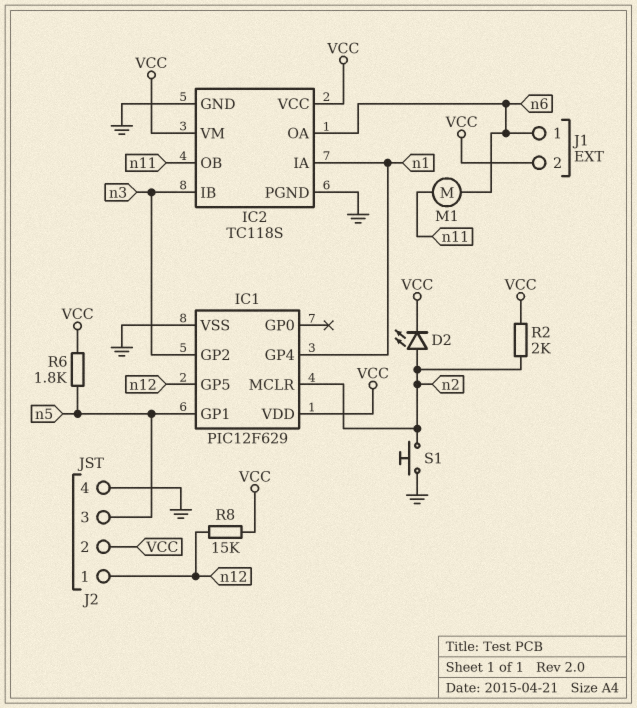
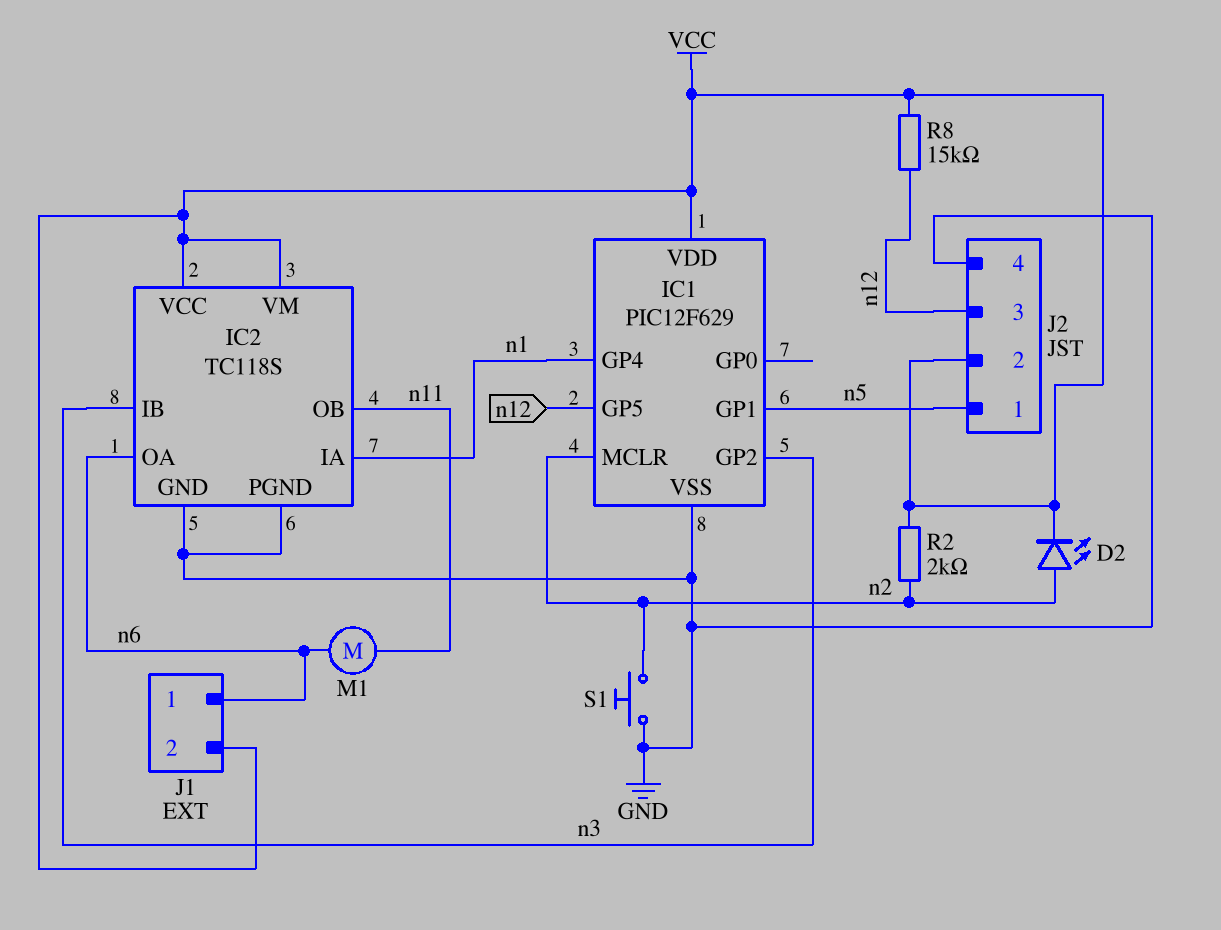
J2 pin 1: n12 -> n5
J2 pin 3: n5 -> n12
R6: 1.8k (VCC, n5) -> none

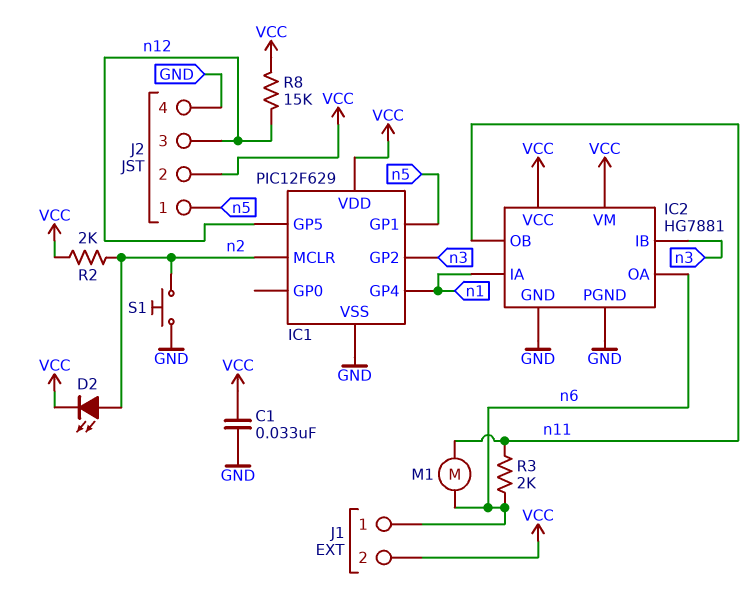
C1: none -> 33nF (GND, VCC)
IC2: TC118S -> HG7881
R3: none -> 2k (n6, n11)

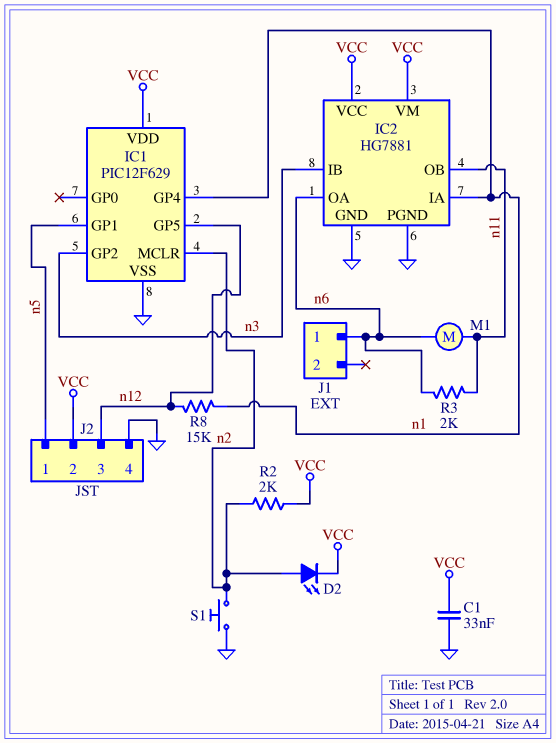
J1 pin 2: VCC -> none
R8: 15k (VCC, n12) -> 15k (n1, n12)

